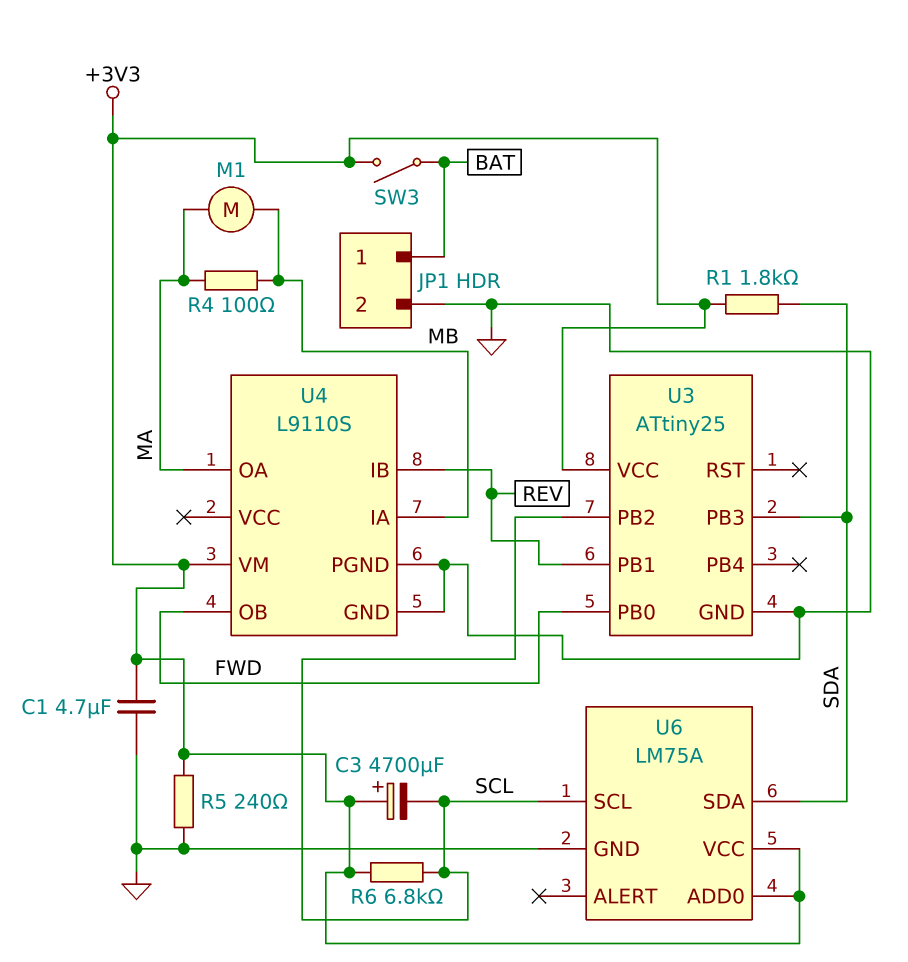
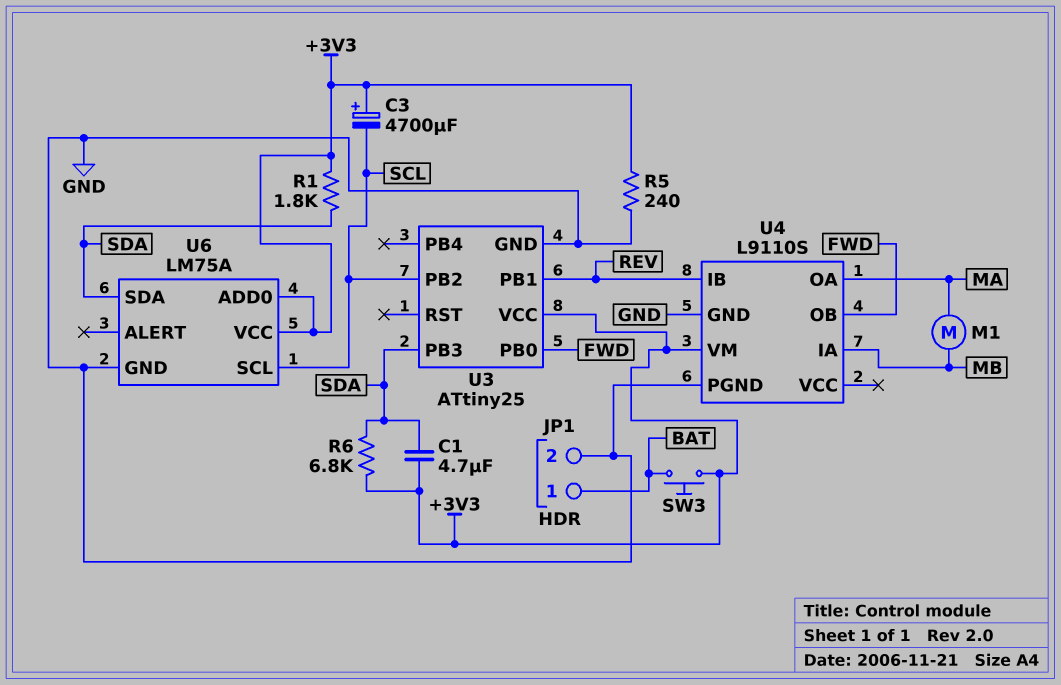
C1: 4.7uF (+3V3, GND) -> 4.7uF (+3V3, SDA)
R4: 100 (MA, MB) -> none
R6: 6.8k (+3V3, SCL) -> 6.8k (+3V3, SDA)
SW3: switch (+3V3, BAT) -> button (+3V3, BAT)

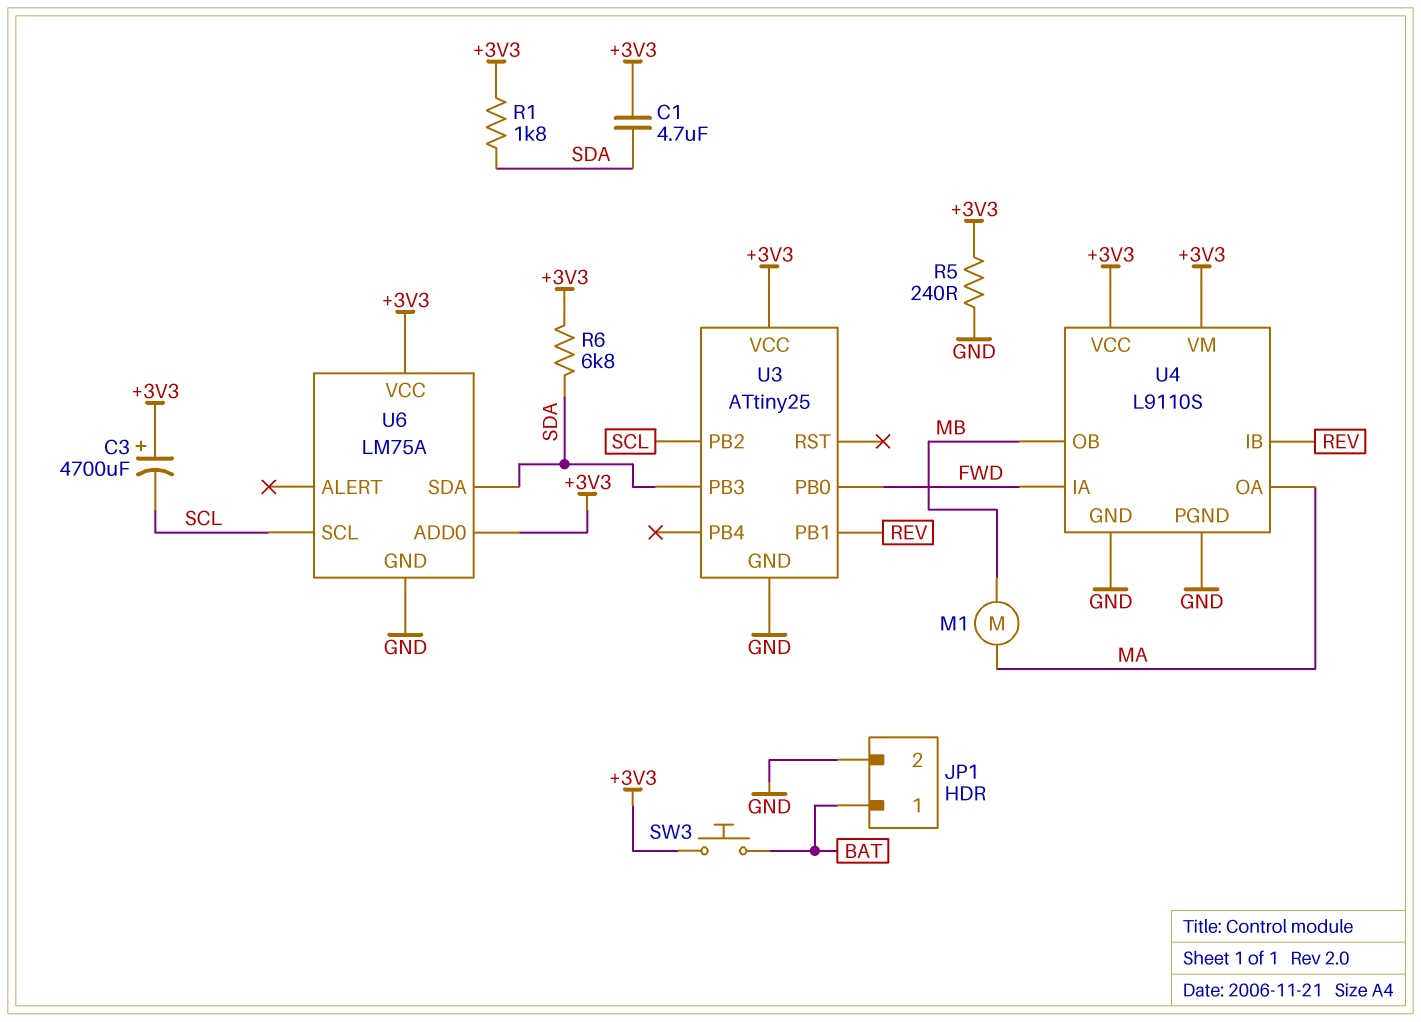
U4 pin IA: MB -> FWD
U4 pin OB: FWD -> MB
U4 pin VCC: none -> +3V3

